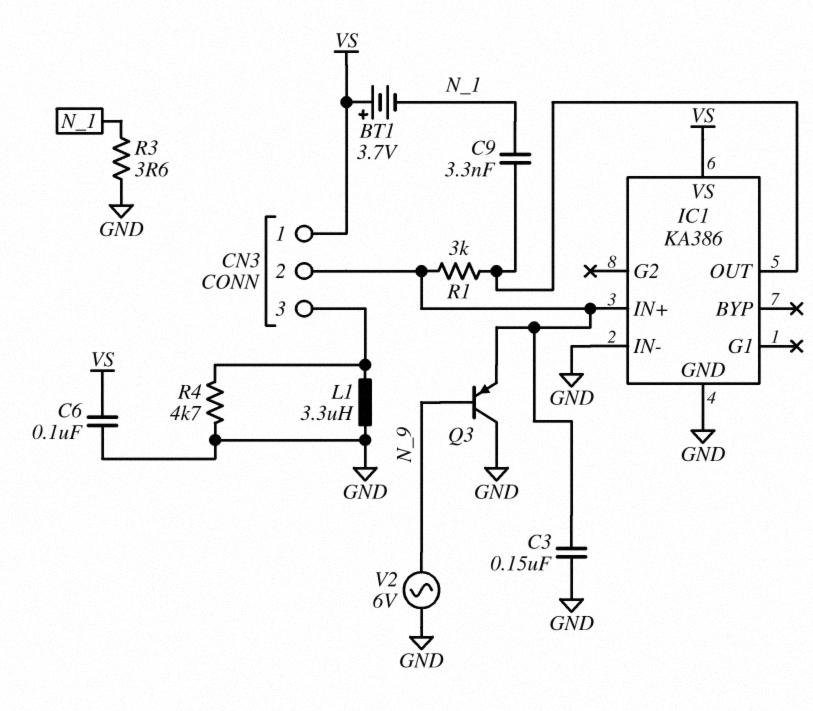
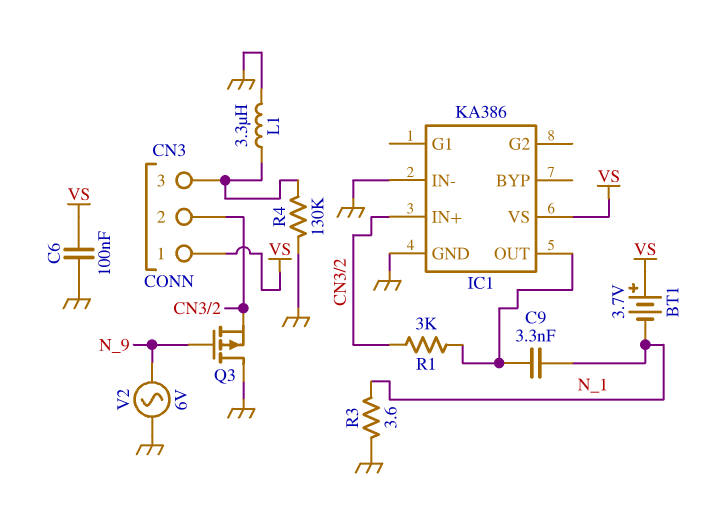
C3: 150nF (CN3/2, GND) -> none
Q3: PNP (B N_9, C GND, E CN3/2) -> PMOS (G N_9, D GND, S CN3/2)
R4: 4.7k (CN3/3, GND) -> 130k (CN3/3, GND)

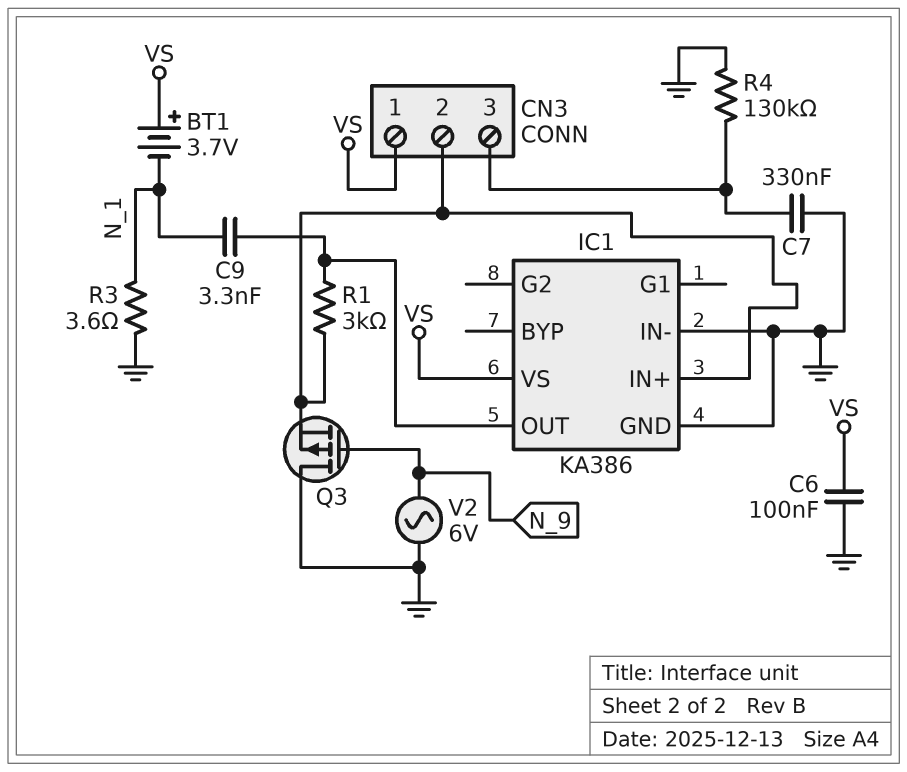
C7: none -> 330nF (CN3/3, GND)
L1: 3.3uH (CN3/3, GND) -> none

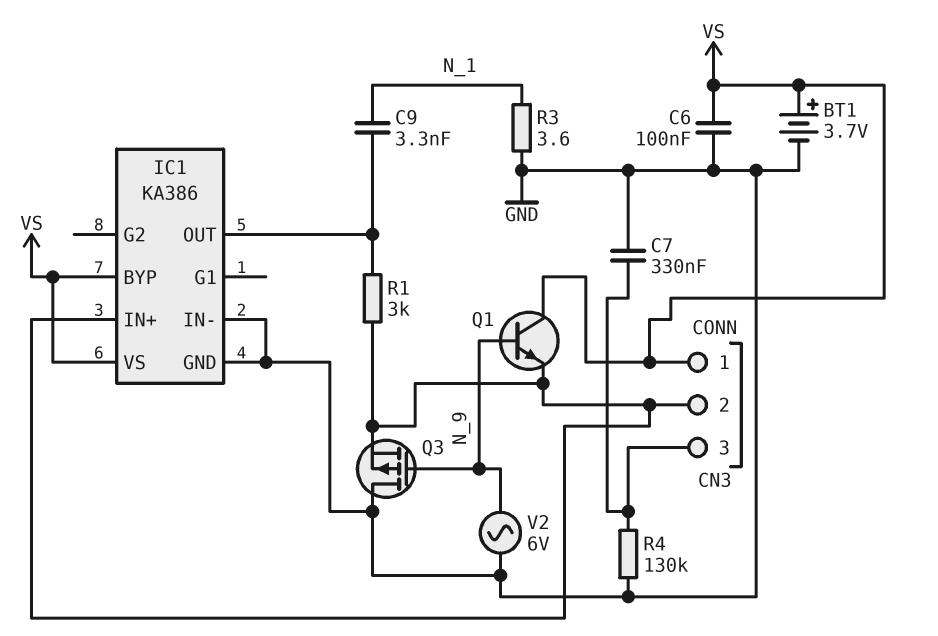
BT1: 3.7V (plus VS, minus N_1) -> 3.7V (plus VS, minus GND)
IC1 pin BYP: none -> VS
Q1: none -> NPN (B N_9, C VS, E CN3/2)

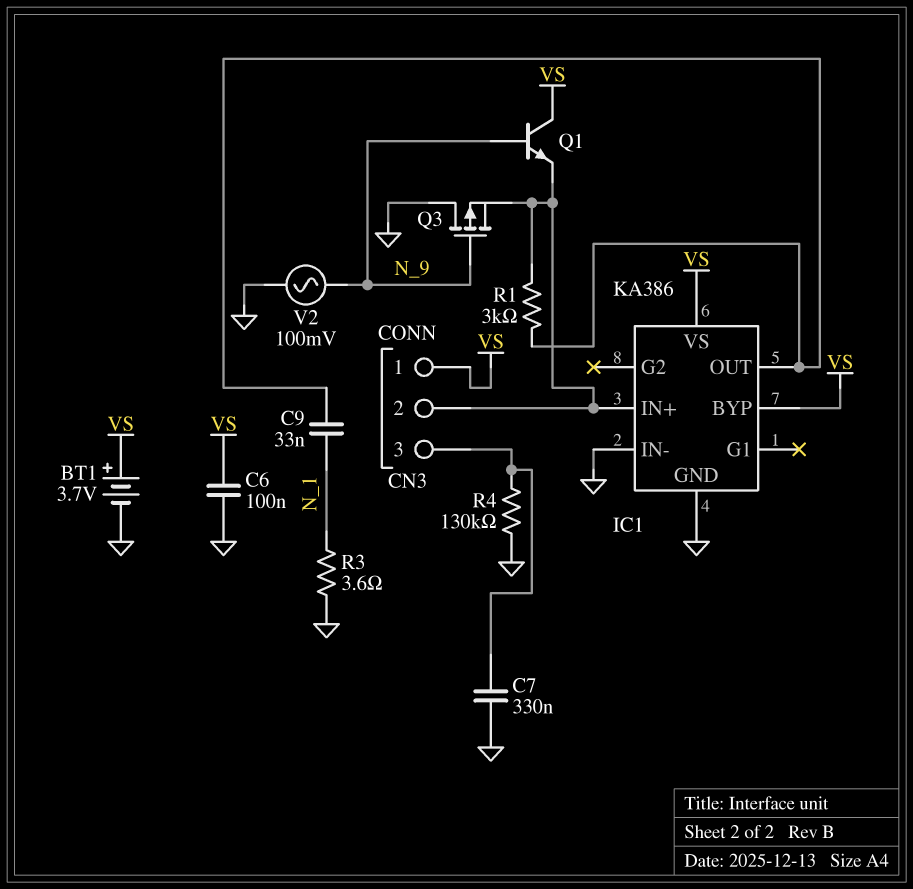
C9: 3.3nF (IC1/OUT, N_1) -> 33nF (IC1/OUT, N_1)
V2: AC 6V (GND, N_9) -> AC 100mV (GND, N_9)

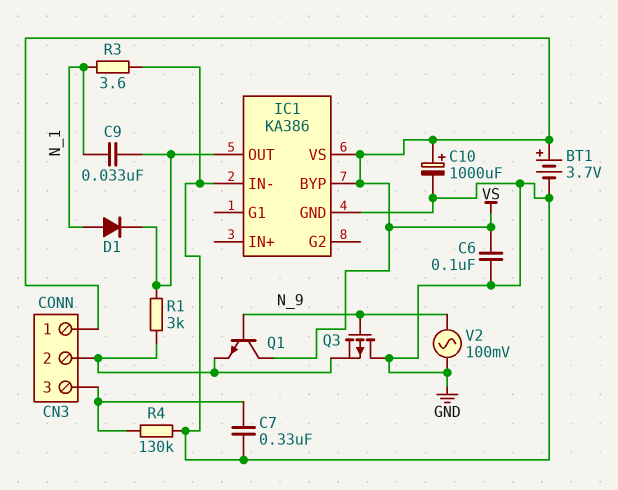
C10: none -> 1000uF (plus VS, minus GND)
D1: none -> diode (A N_1, K IC1/OUT)
IC1 pin IN+: CN3/2 -> none

